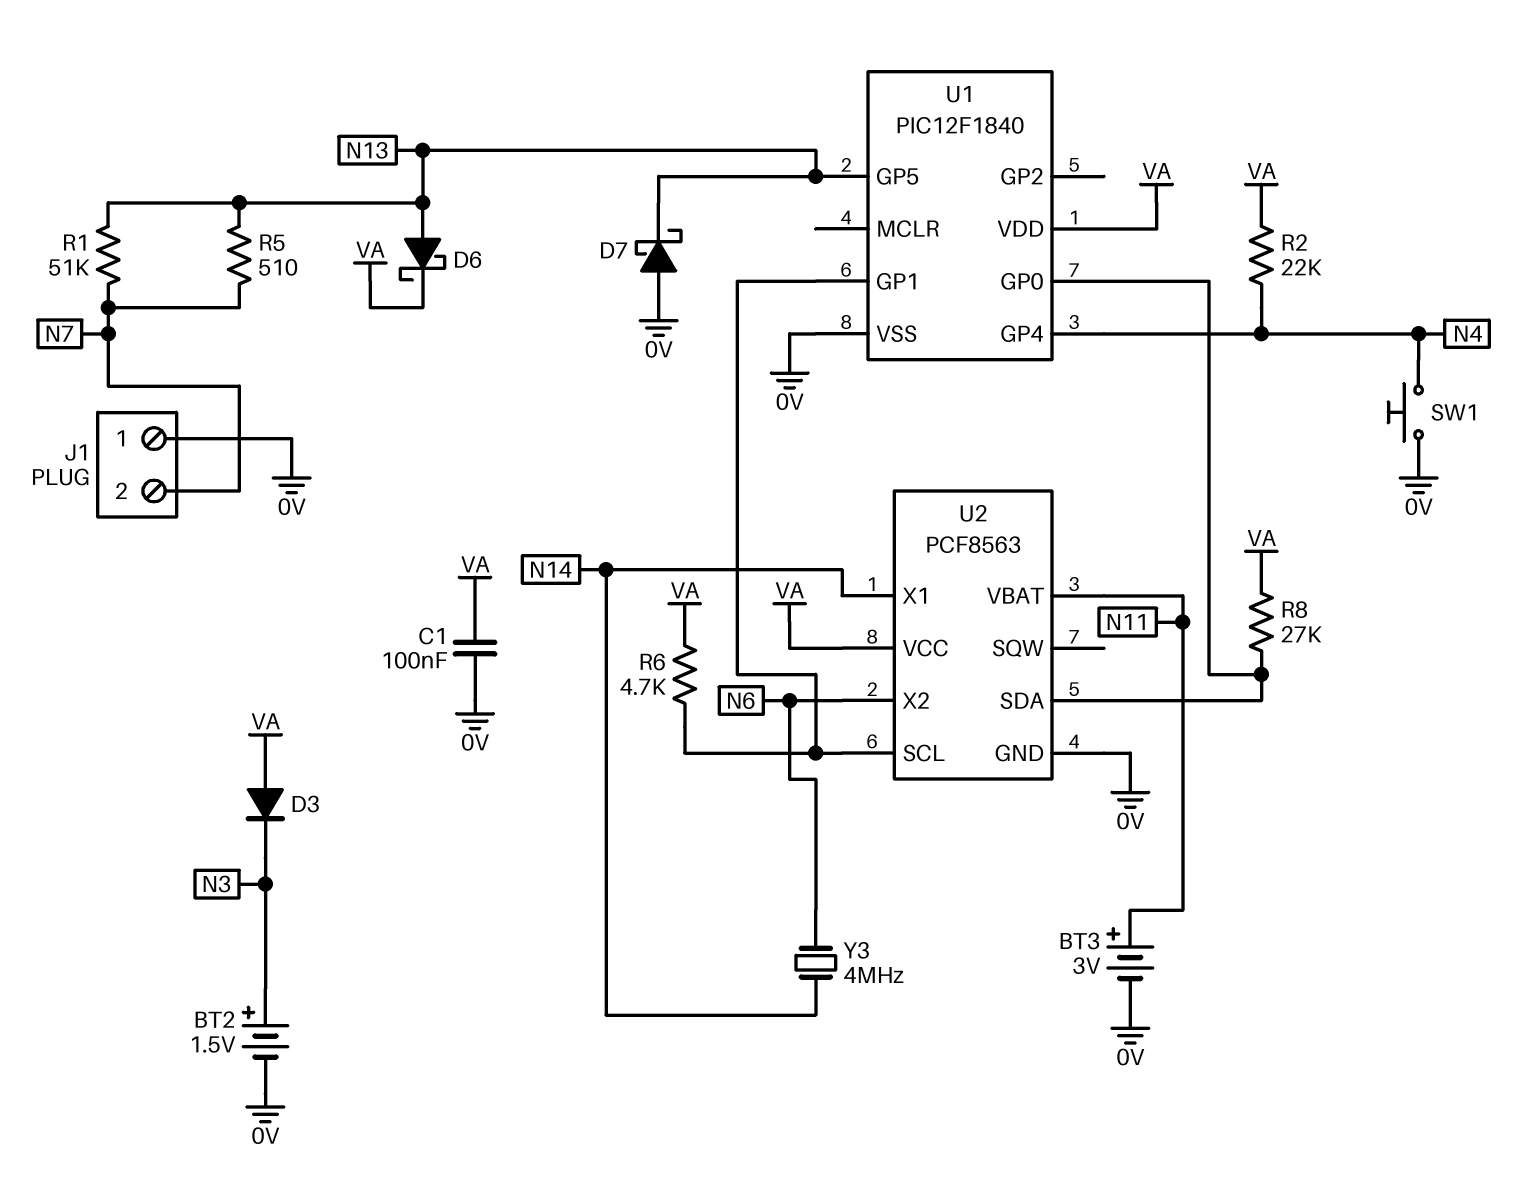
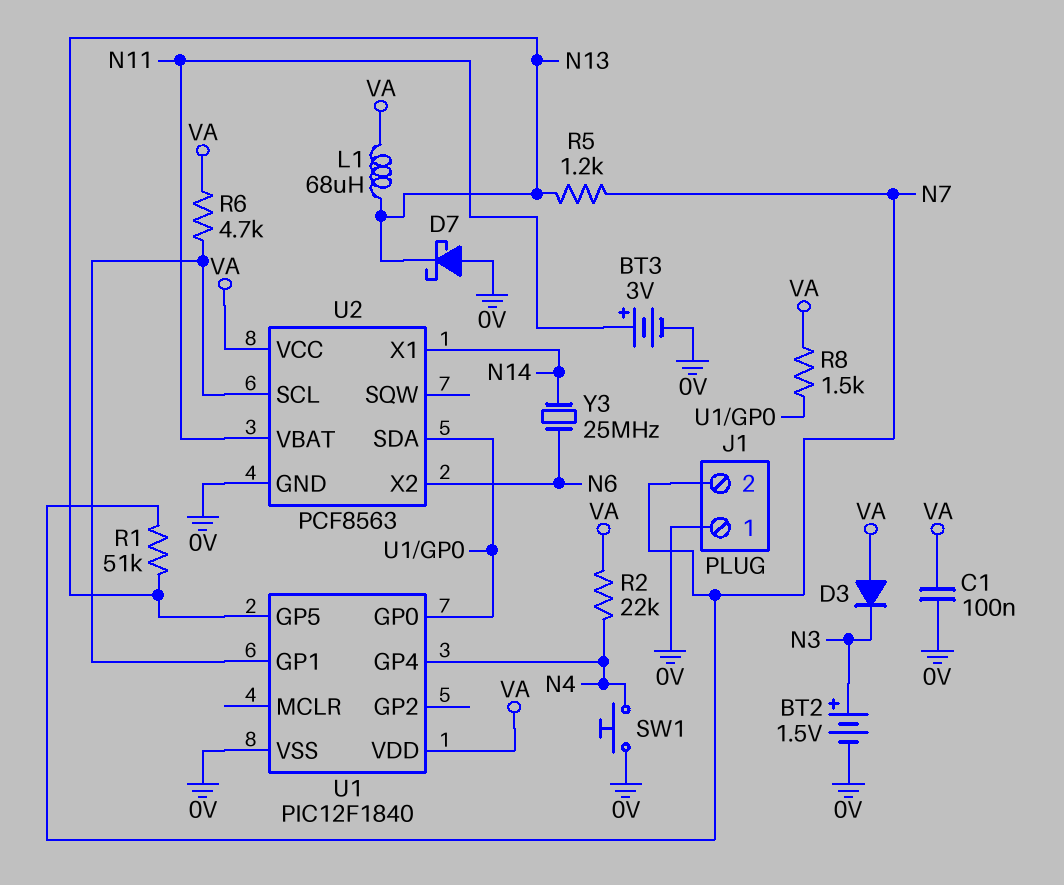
D6: schottky (A N13, K VA) -> none
L1: none -> 68uH (N13, VA)
R5: 510 (N7, N13) -> 1.2k (N7, N13)
R8: 27k (U1/GP0, VA) -> 1.5k (U1/GP0, VA)
Y3: 4MHz (N6, N14) -> 25MHz (N6, N14)

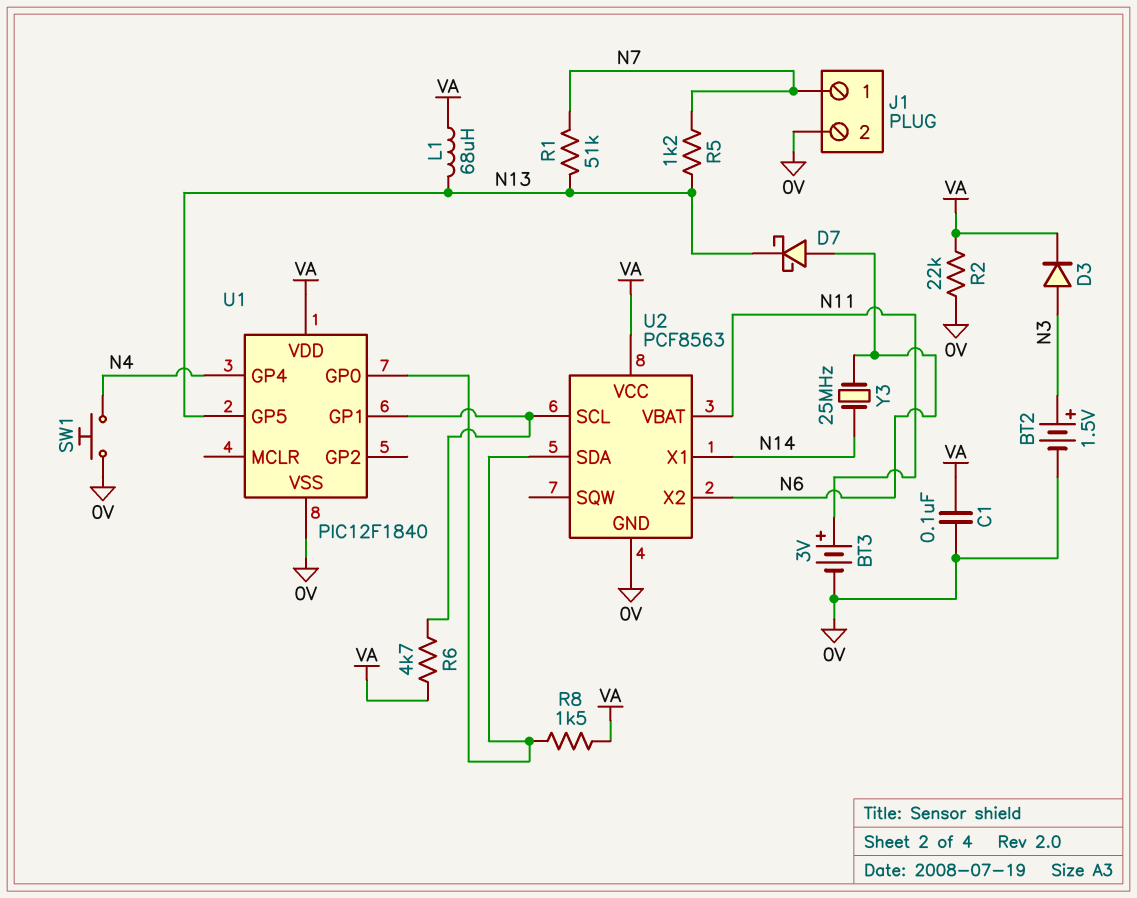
D3: diode (A VA, K N3) -> diode (A N3, K VA)
D7: schottky (A 0V, K N13) -> schottky (A N6, K N13)
J1 pin 1: 0V -> N7
J1 pin 2: N7 -> 0V
R2: 22k (N4, VA) -> 22k (0V, VA)

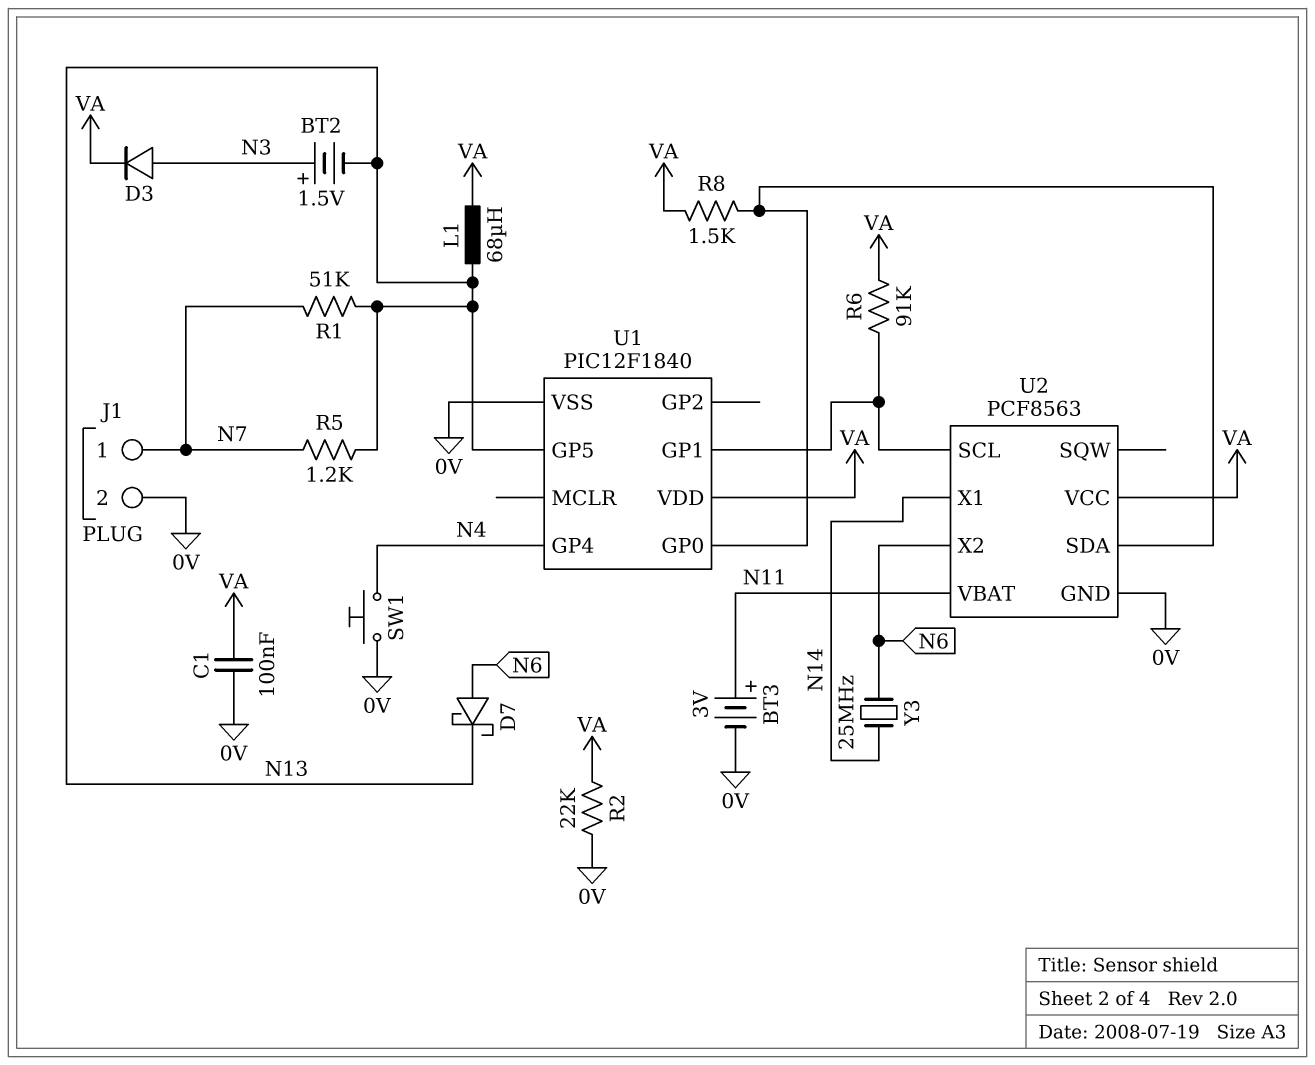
BT2: 1.5V (plus N3, minus 0V) -> 1.5V (plus N3, minus N13)
R6: 4.7k (U1/GP1, VA) -> 91k (U1/GP1, VA)

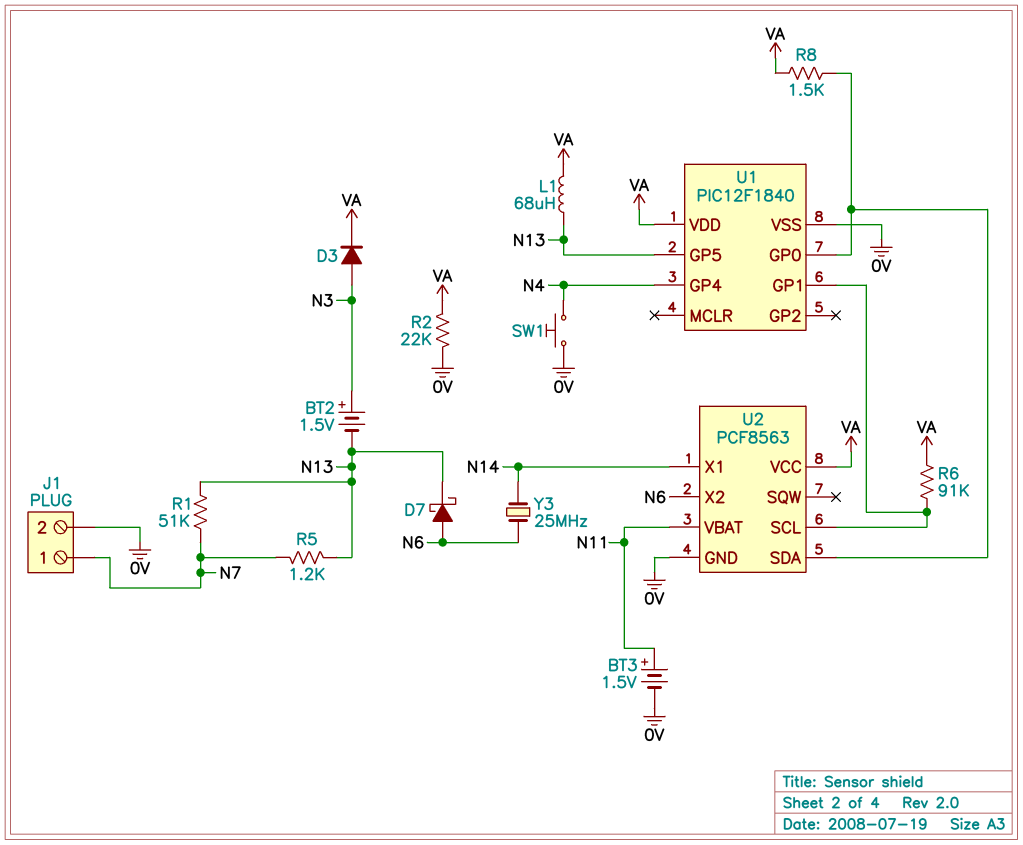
BT3: 3V (plus N11, minus 0V) -> 1.5V (plus N11, minus 0V)
C1: 100nF (0V, VA) -> none

